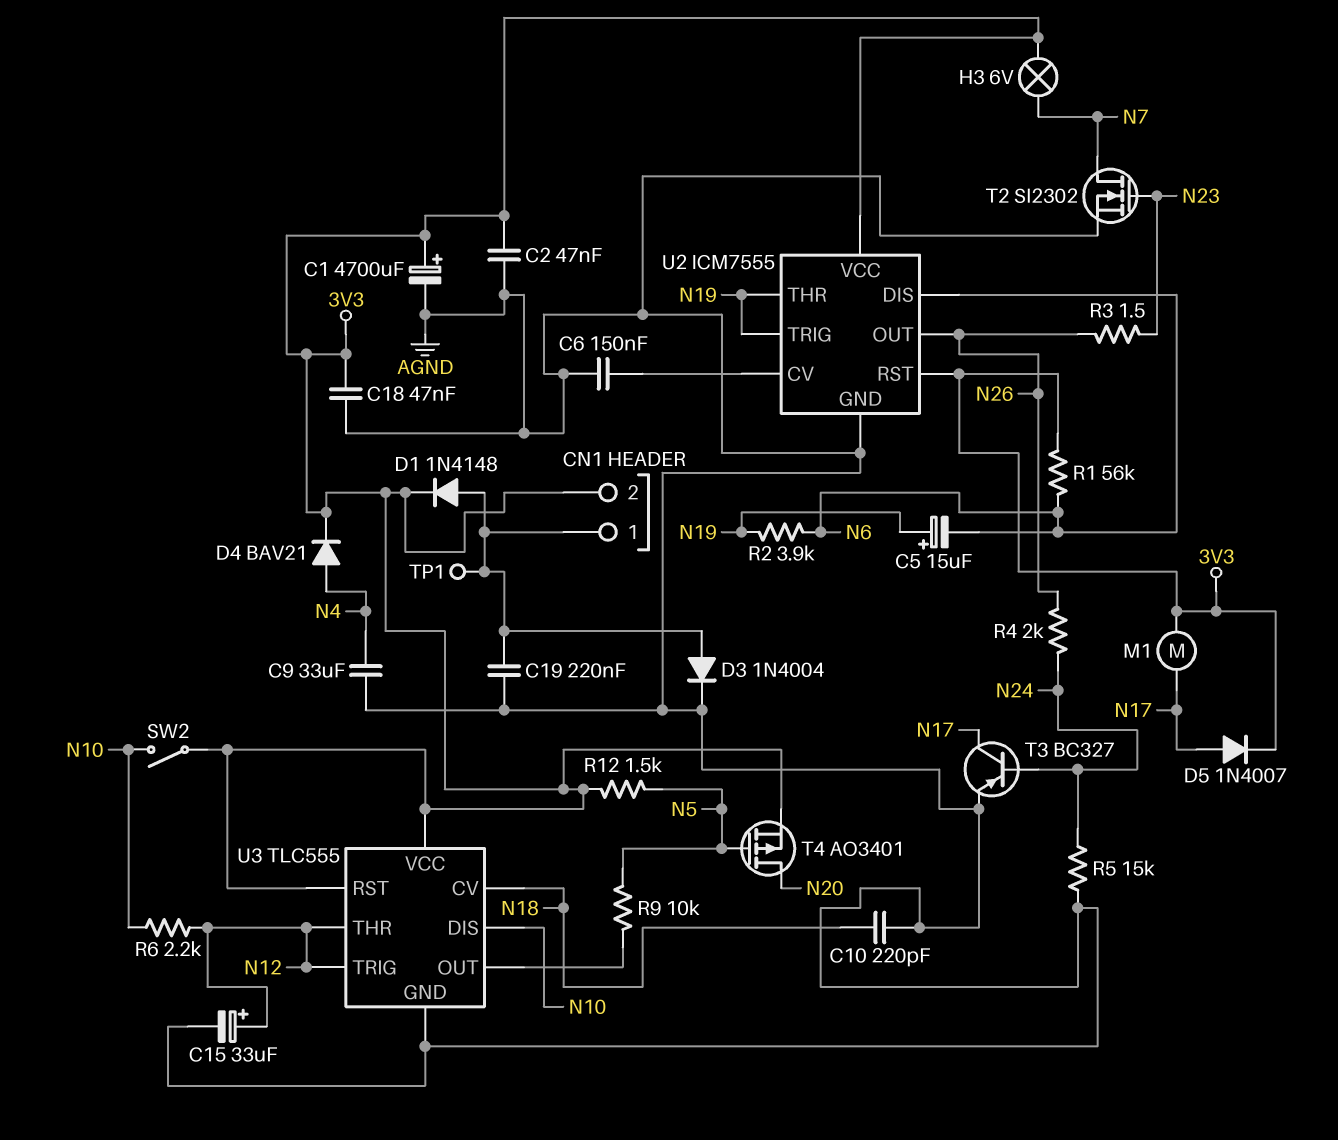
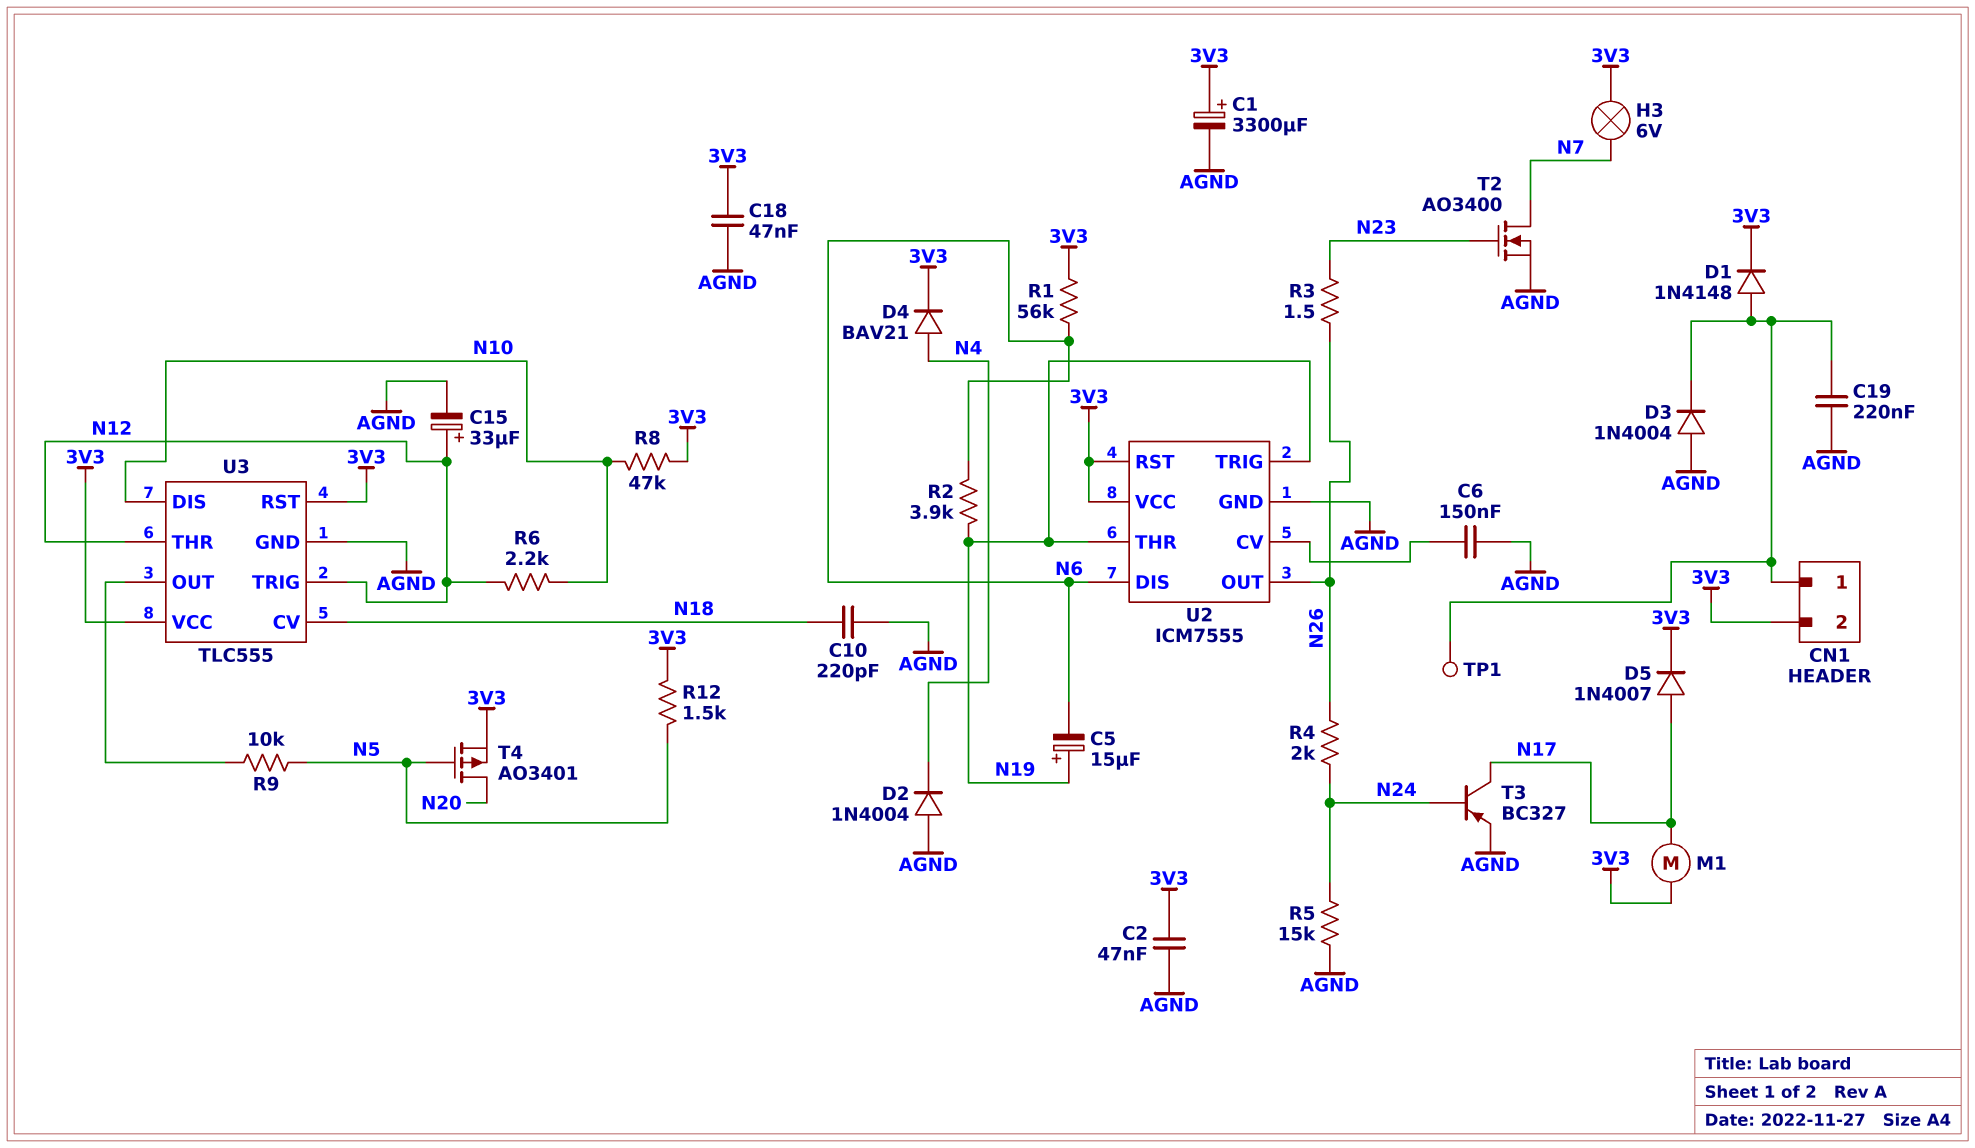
C1: 4700uF (plus 3V3, minus AGND) -> 3300uF (plus 3V3, minus AGND)
C9: 33uF (AGND, N4) -> none
D2: none -> diode 1N4004 (A AGND, K N4)
D3: diode 1N4004 (A CN1/1, K AGND) -> diode 1N4004 (A AGND, K CN1/1)
R8: none -> 47k (3V3, N10)
SW2: switch (3V3, N10) -> none
T2: NMOS SI2302 (G N23, D N7, S AGND) -> NMOS AO3400 (G N23, D N7, S AGND)

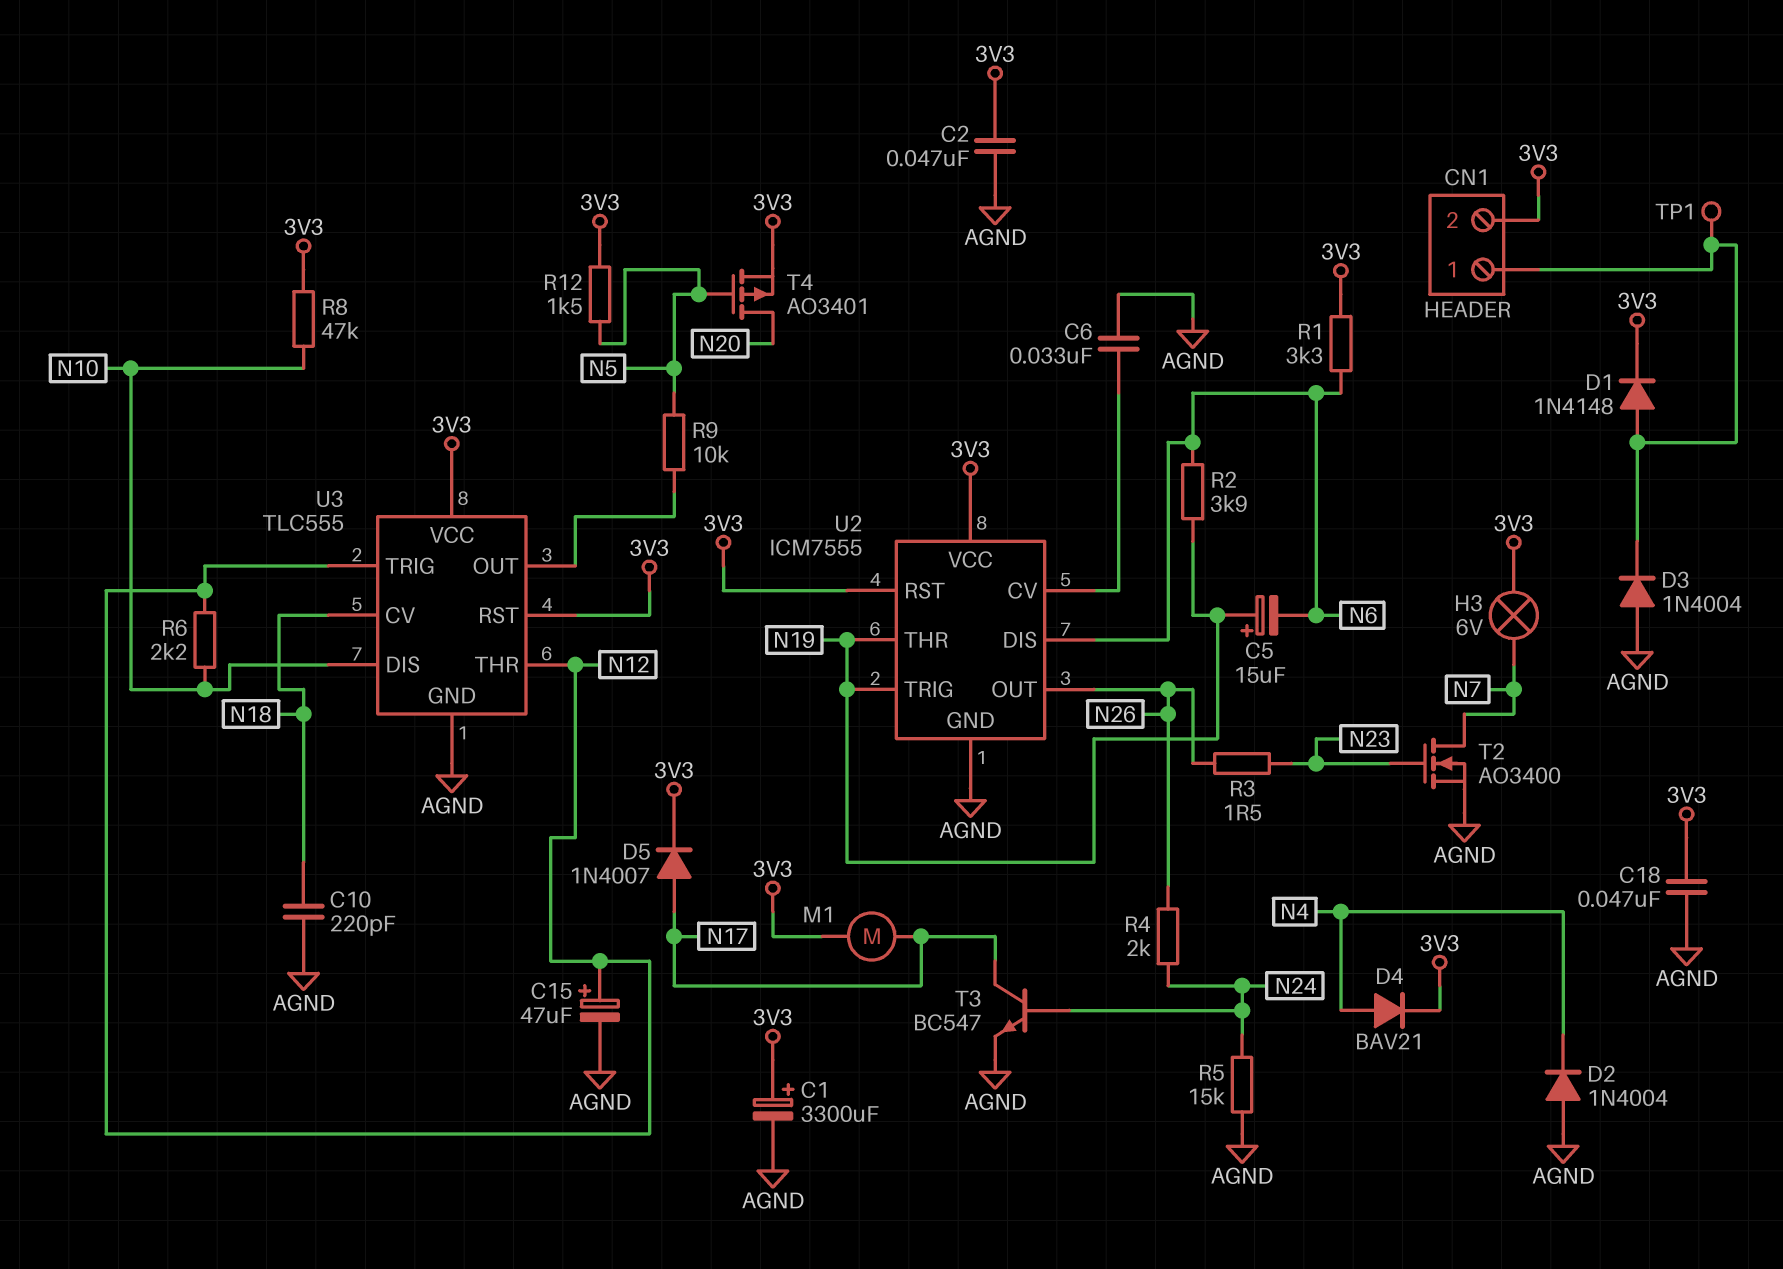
C6: 150nF (AGND, U2/CV) -> 33nF (AGND, U2/CV)
C15: 33uF (plus N12, minus AGND) -> 47uF (plus N12, minus AGND)
C19: 220nF (AGND, CN1/1) -> none
R1: 56k (3V3, N6) -> 3.3k (3V3, N6)
T3: PNP BC327 (B N24, C N17, E AGND) -> NPN BC547 (B N24, C N17, E AGND)

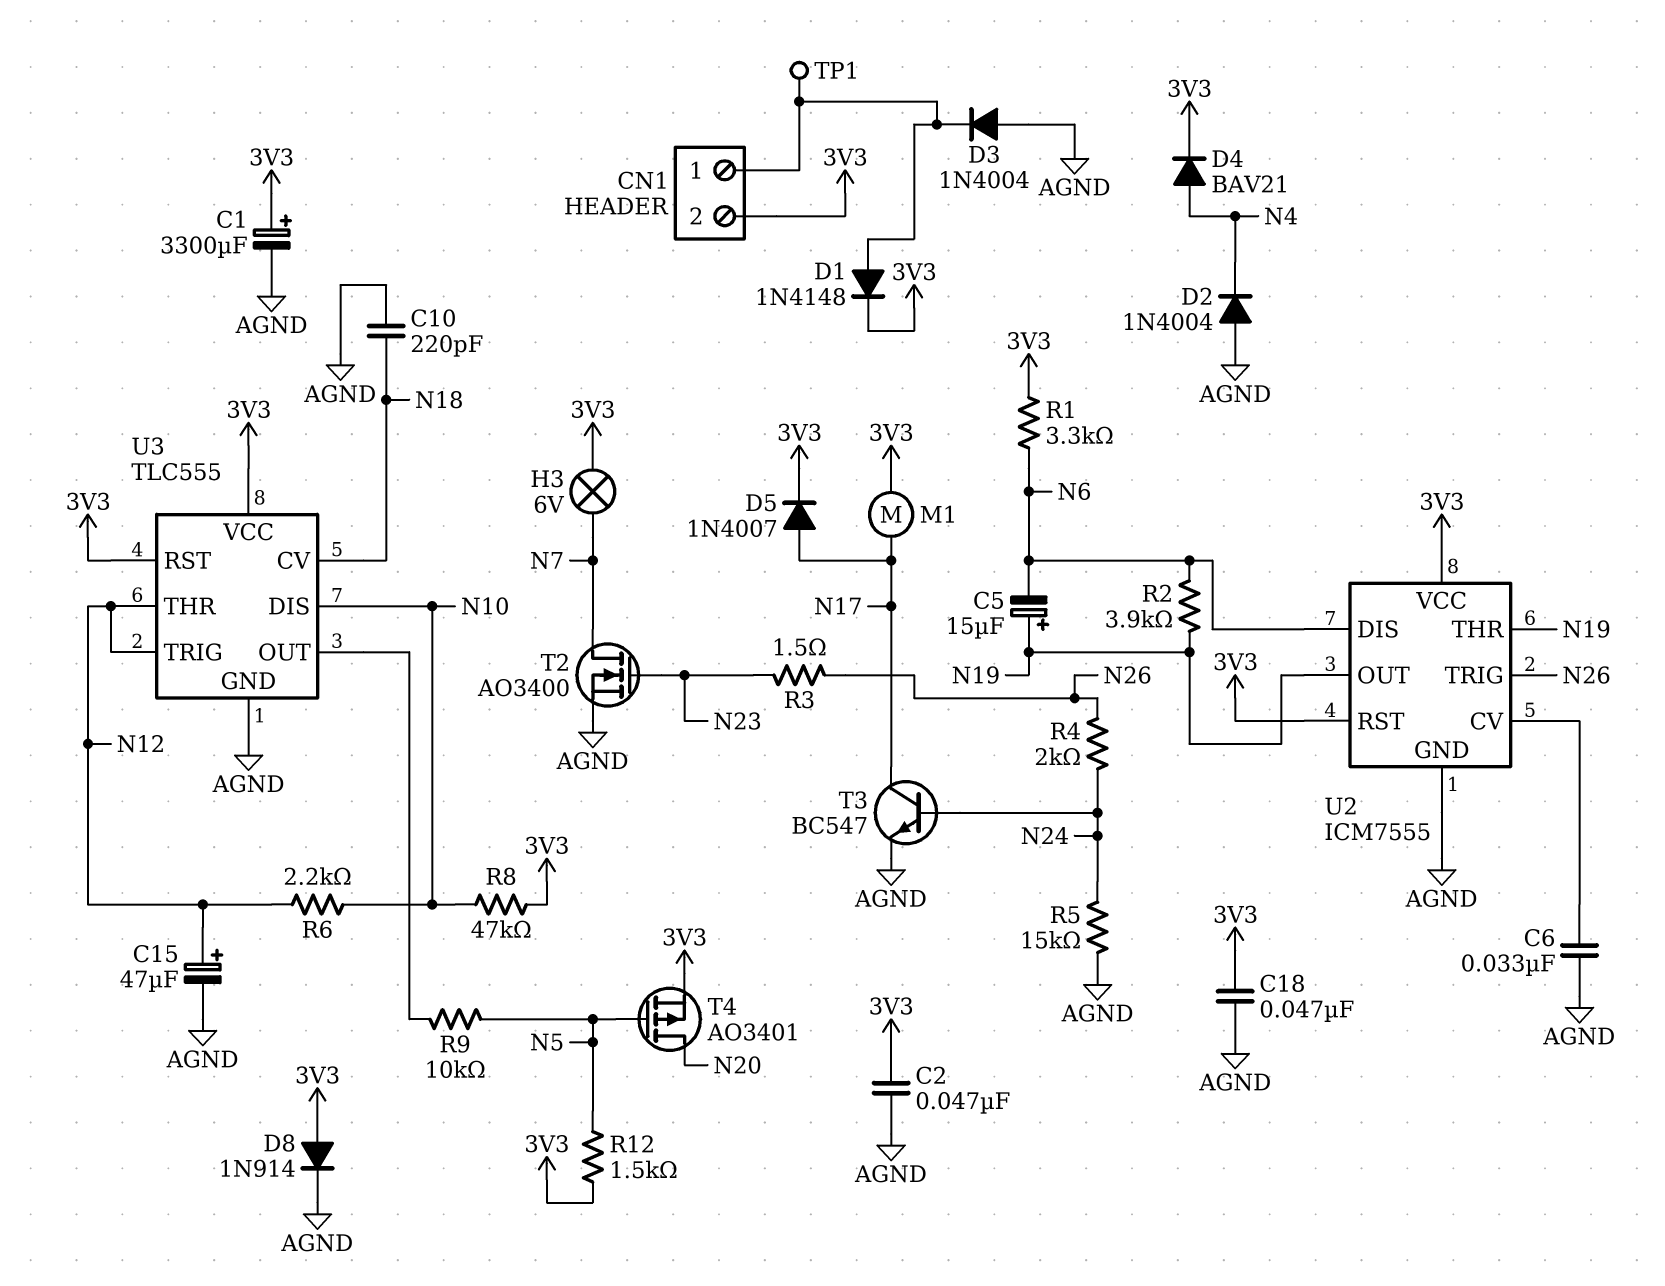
D8: none -> diode 1N914 (A 3V3, K AGND)
U2 pin OUT: N26 -> N19
U2 pin TRIG: N19 -> N26

